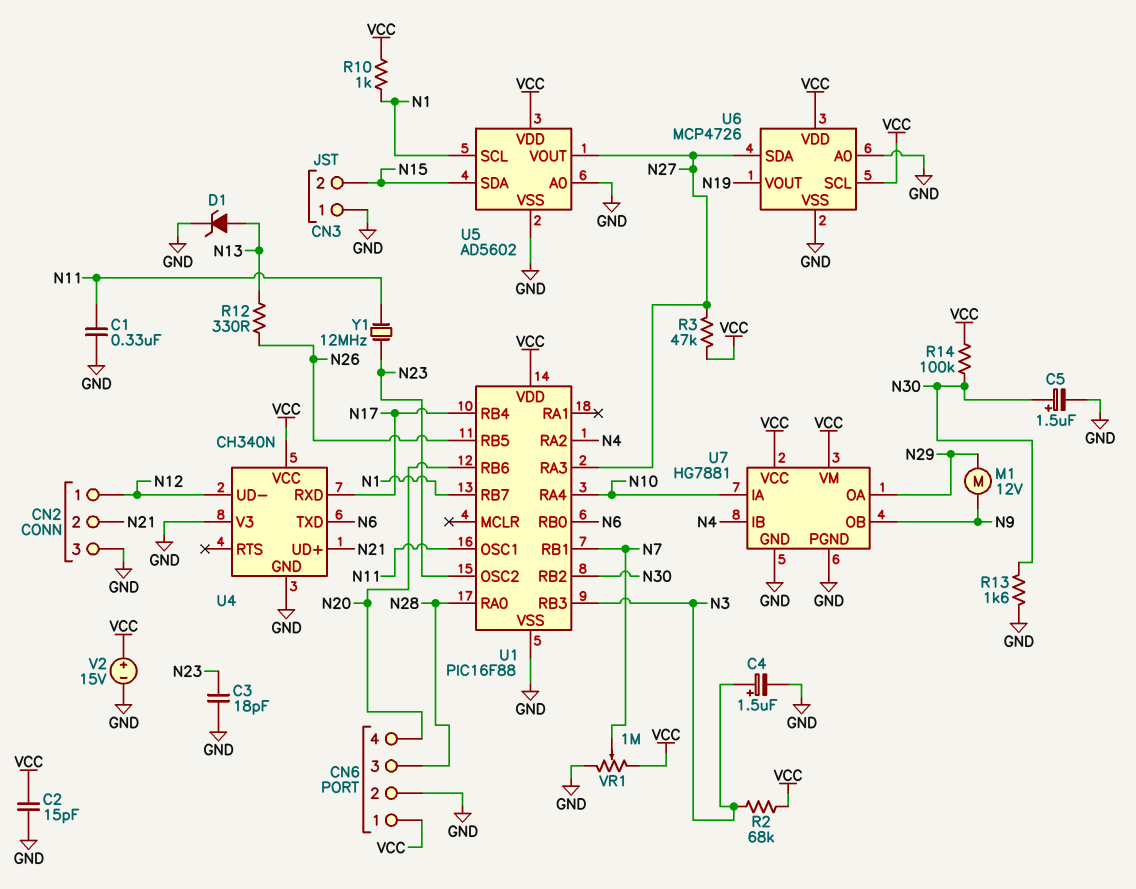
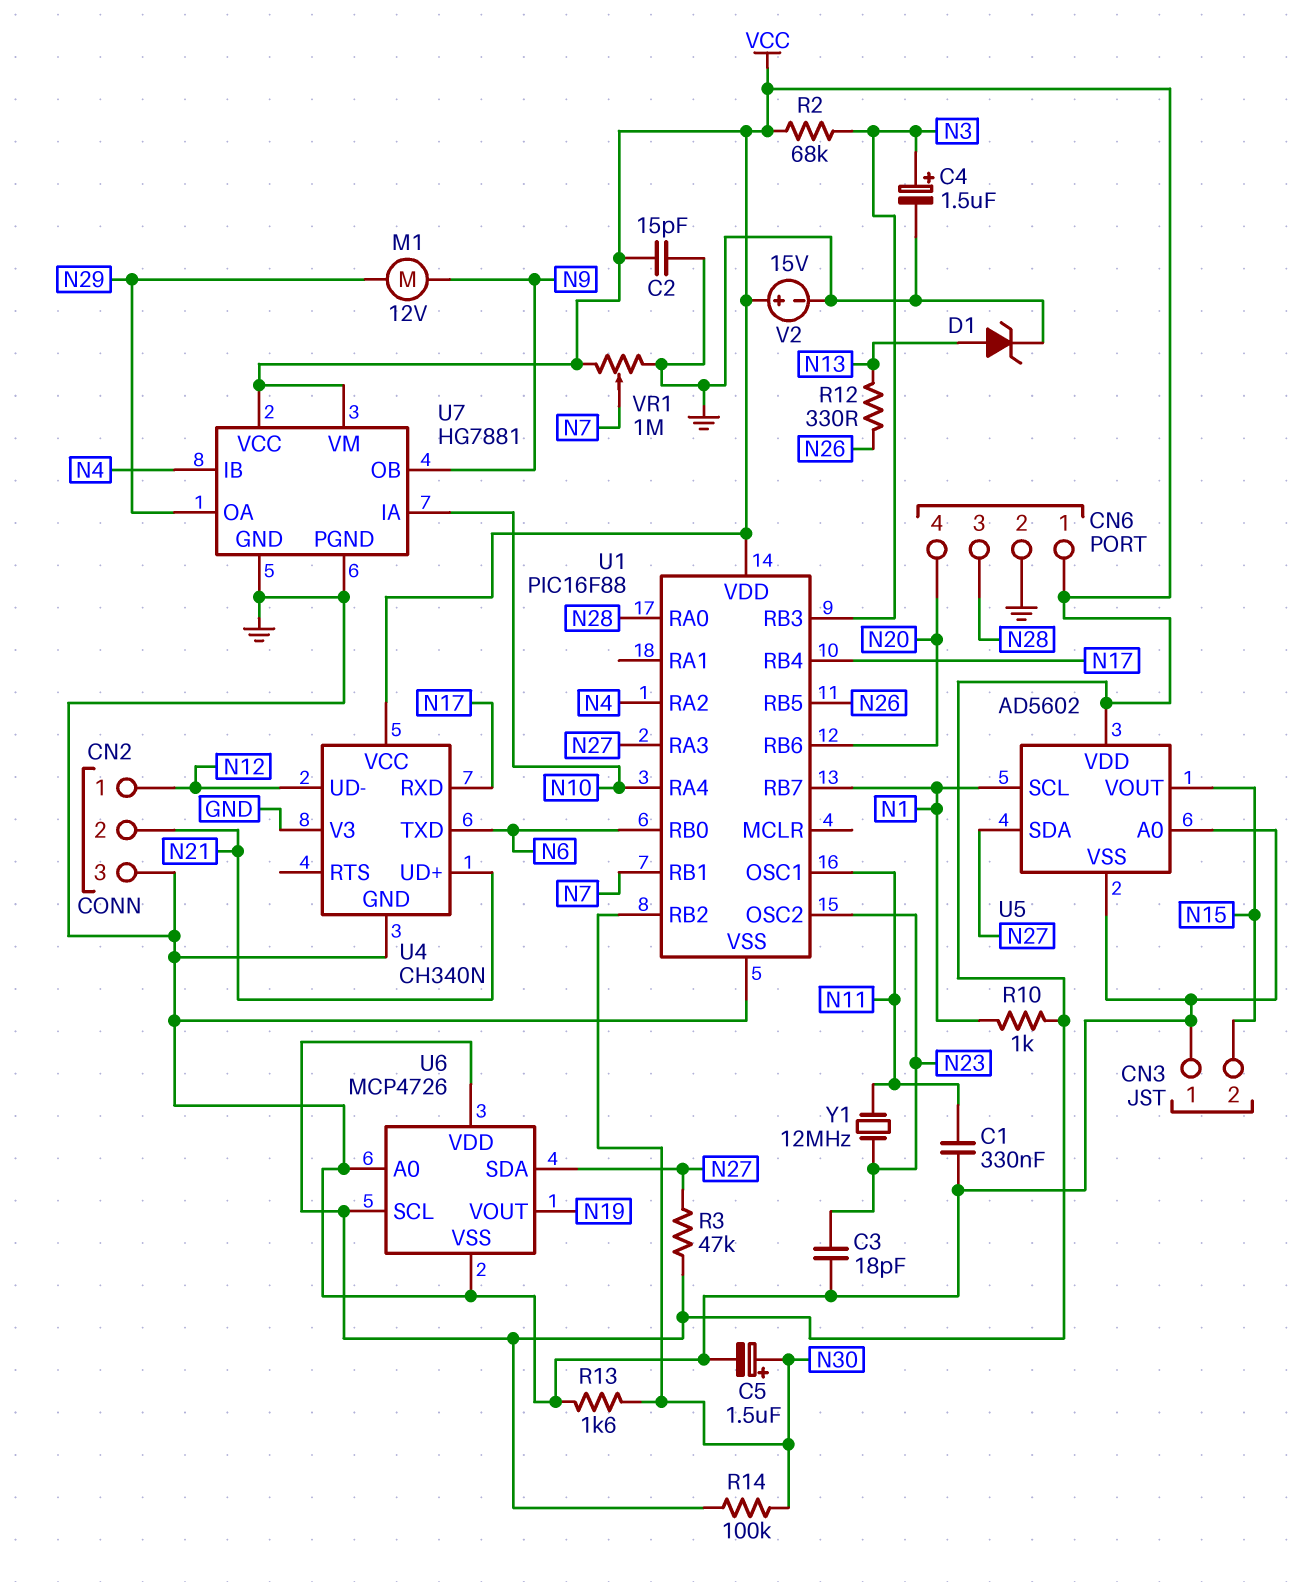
U5 pin SDA: N15 -> N27
U5 pin VOUT: N27 -> N15

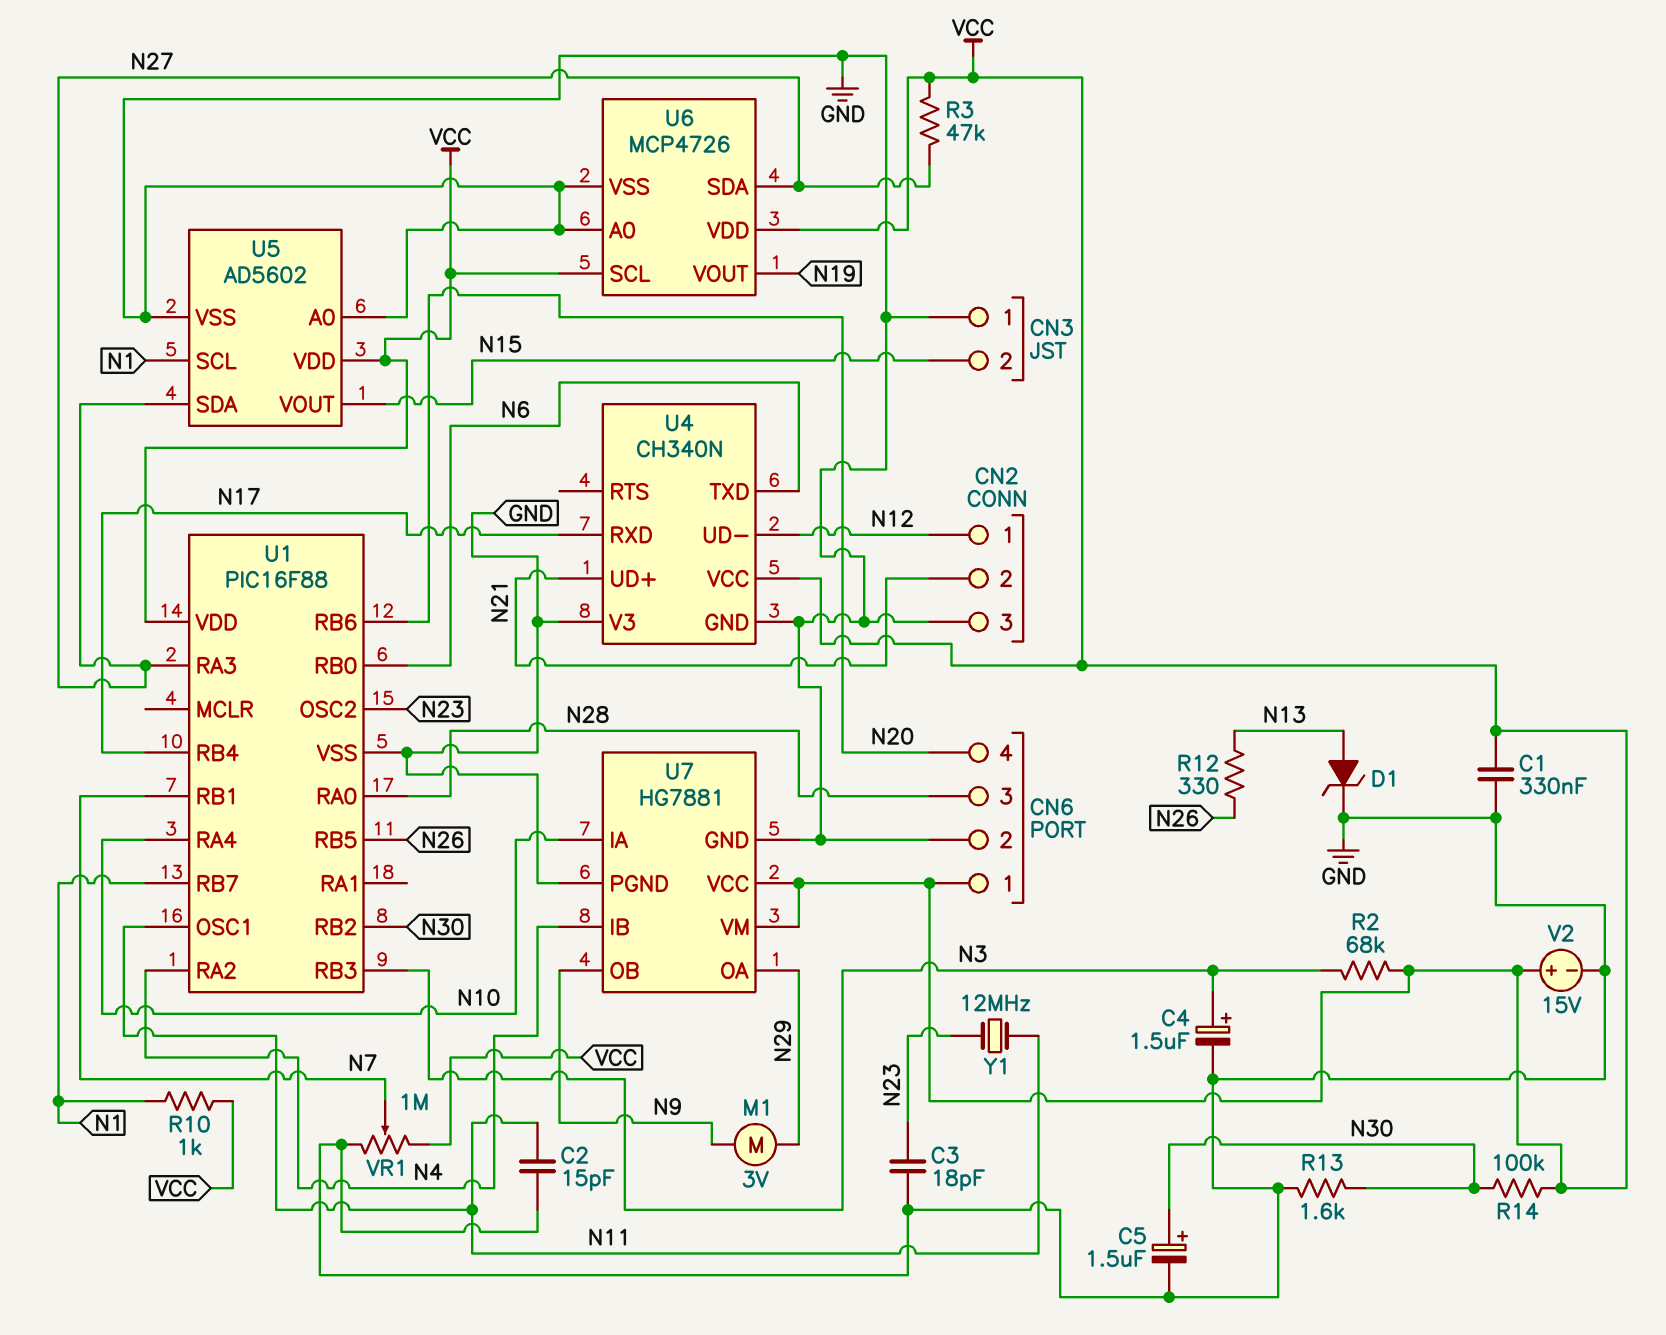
C1: 330nF (GND, N11) -> 330nF (GND, VCC)
C2: 15pF (GND, VCC) -> 15pF (GND, N11)
M1: motor 12V (N9, N29) -> motor 3V (N9, N29)

